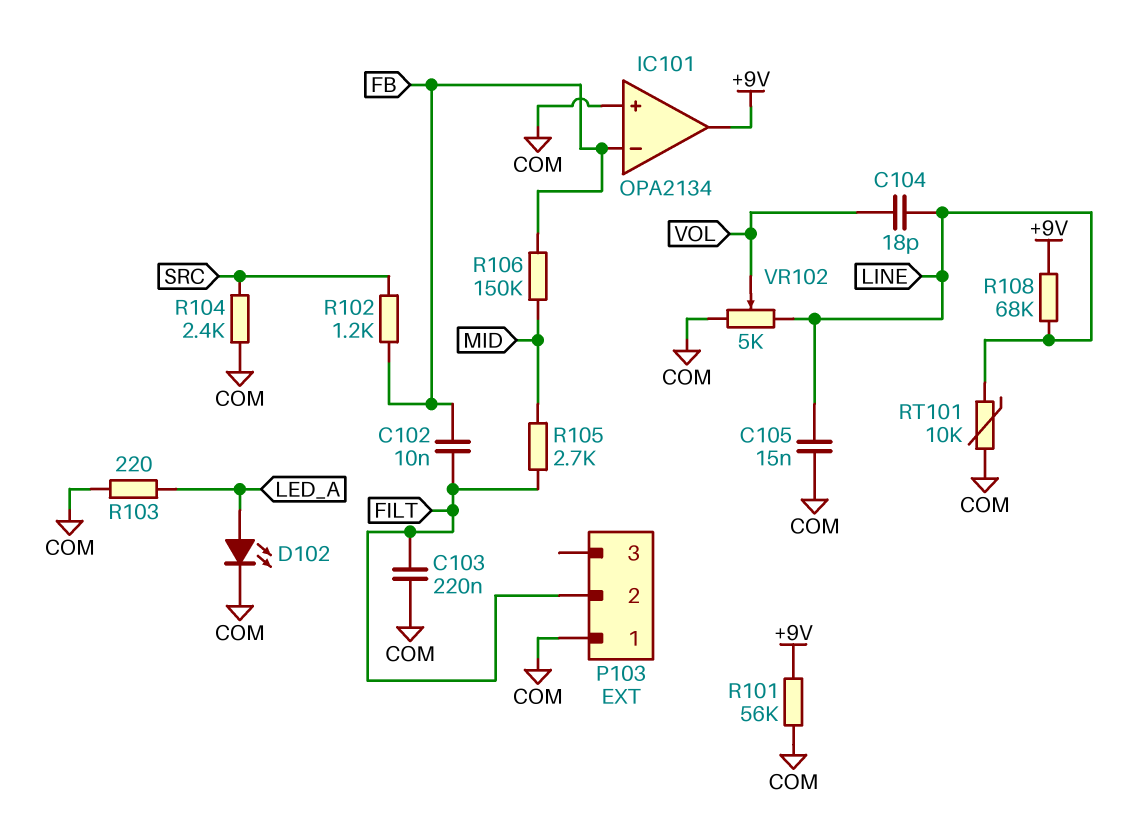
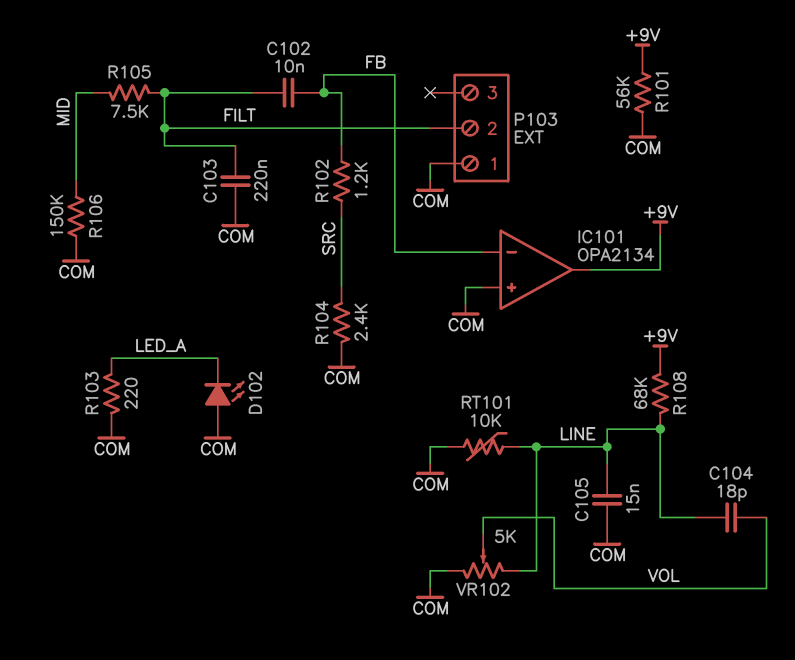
D102: LED (A LED_A, K COM) -> LED (A COM, K LED_A)
R105: 2.7k (FILT, MID) -> 7.5k (FILT, MID)
R106: 150k (FB, MID) -> 150k (COM, MID)

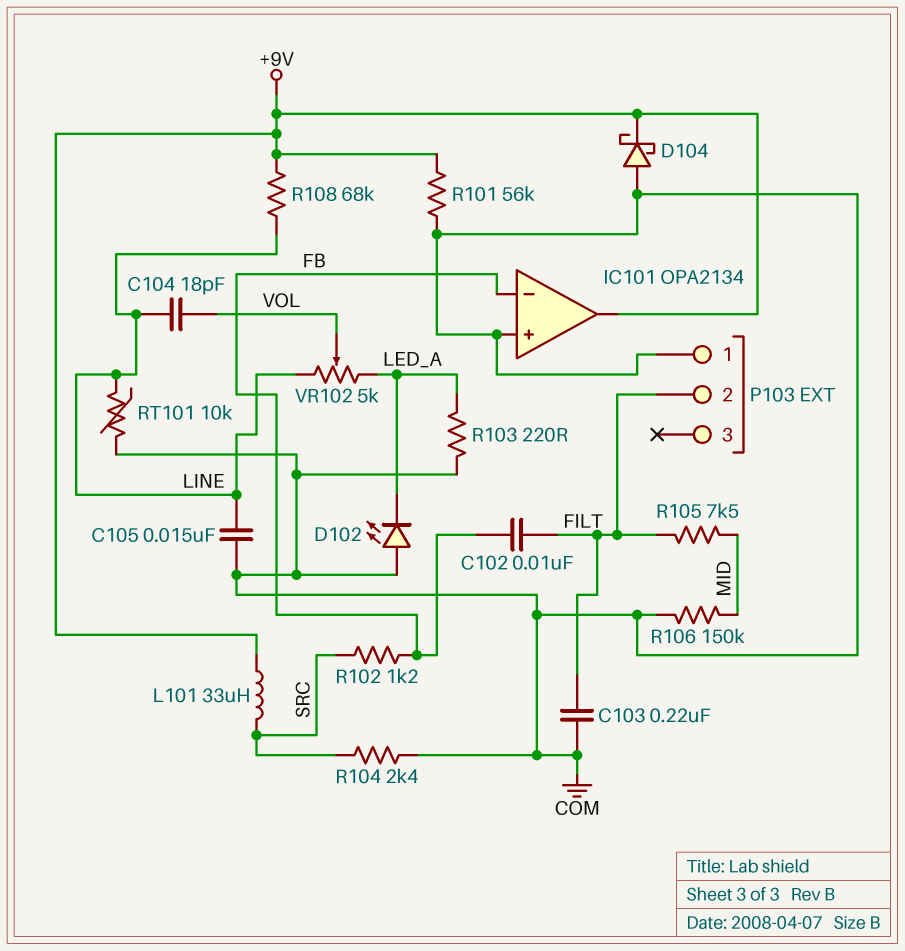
D104: none -> schottky (A COM, K +9V)
L101: none -> 33uH (+9V, SRC)
VR102: 5k (COM, LINE, wiper VOL) -> 5k (LED_A, LINE, wiper VOL)

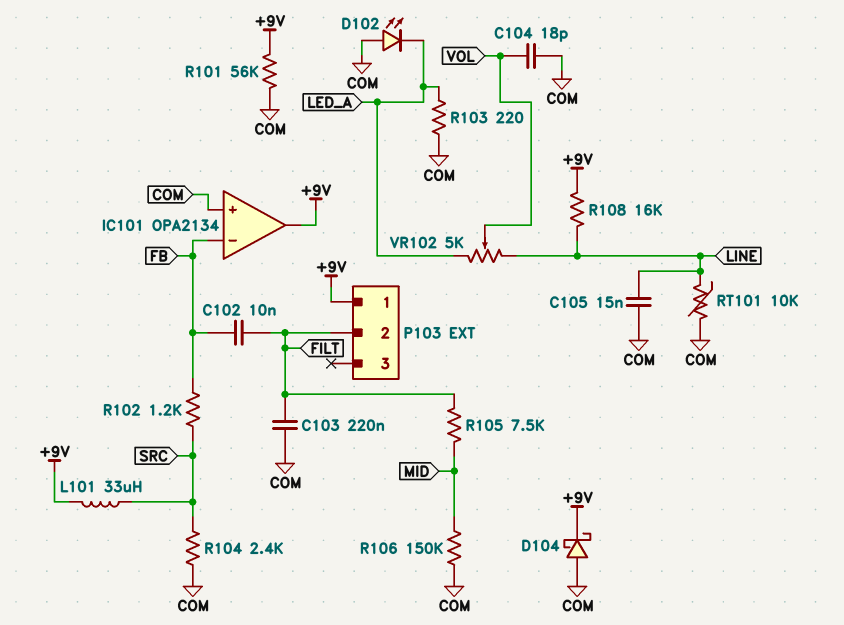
C104: 18pF (LINE, VOL) -> 18pF (COM, VOL)
P103 pin 1: COM -> +9V
R108: 68k (+9V, LINE) -> 16k (+9V, LINE)

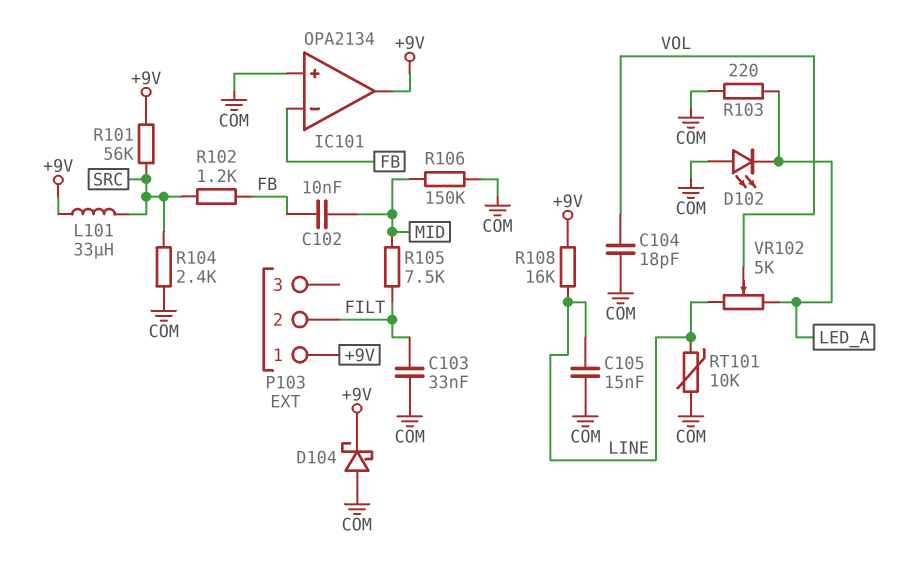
C102: 10nF (FB, FILT) -> 10nF (FB, MID)
C103: 220nF (COM, FILT) -> 33nF (COM, FILT)
R101: 56k (+9V, COM) -> 56k (+9V, SRC)

